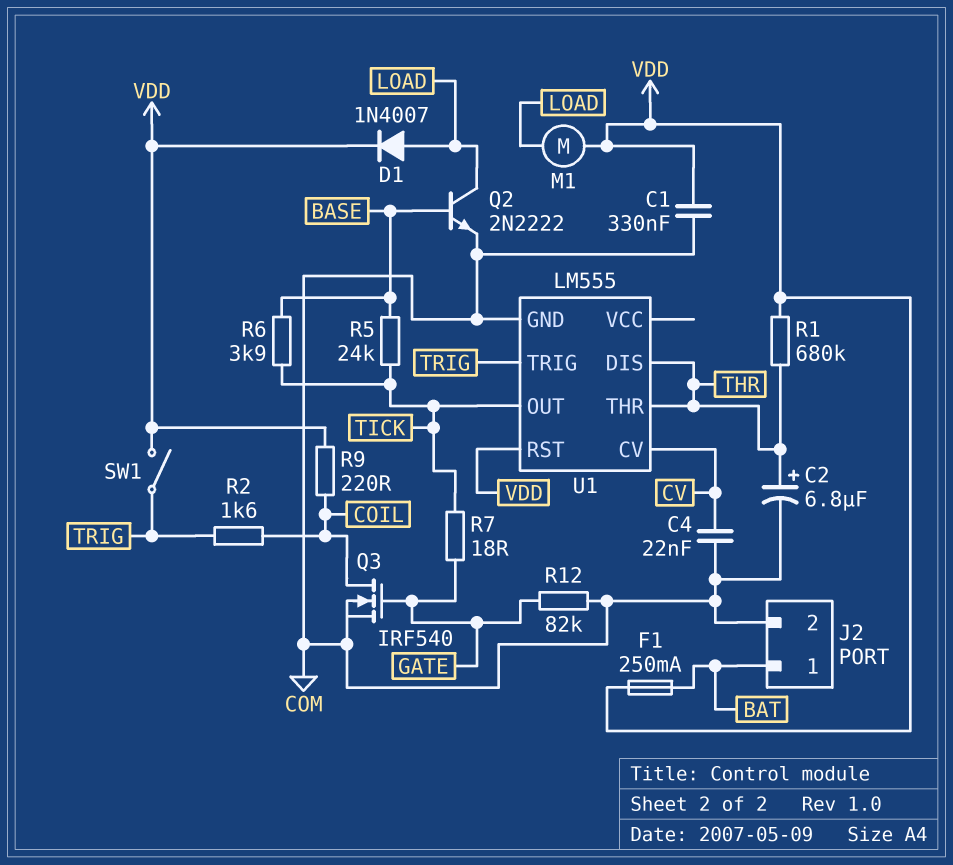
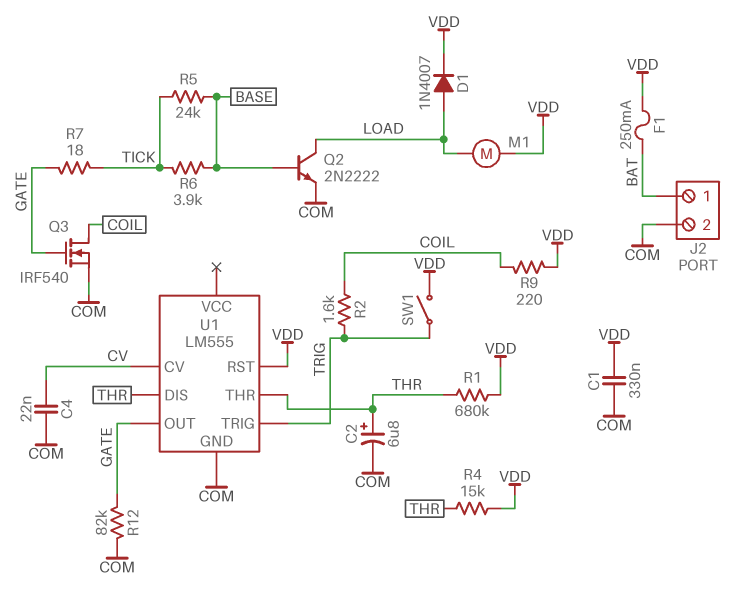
R4: none -> 15k (THR, VDD)
U1 pin OUT: TICK -> GATE

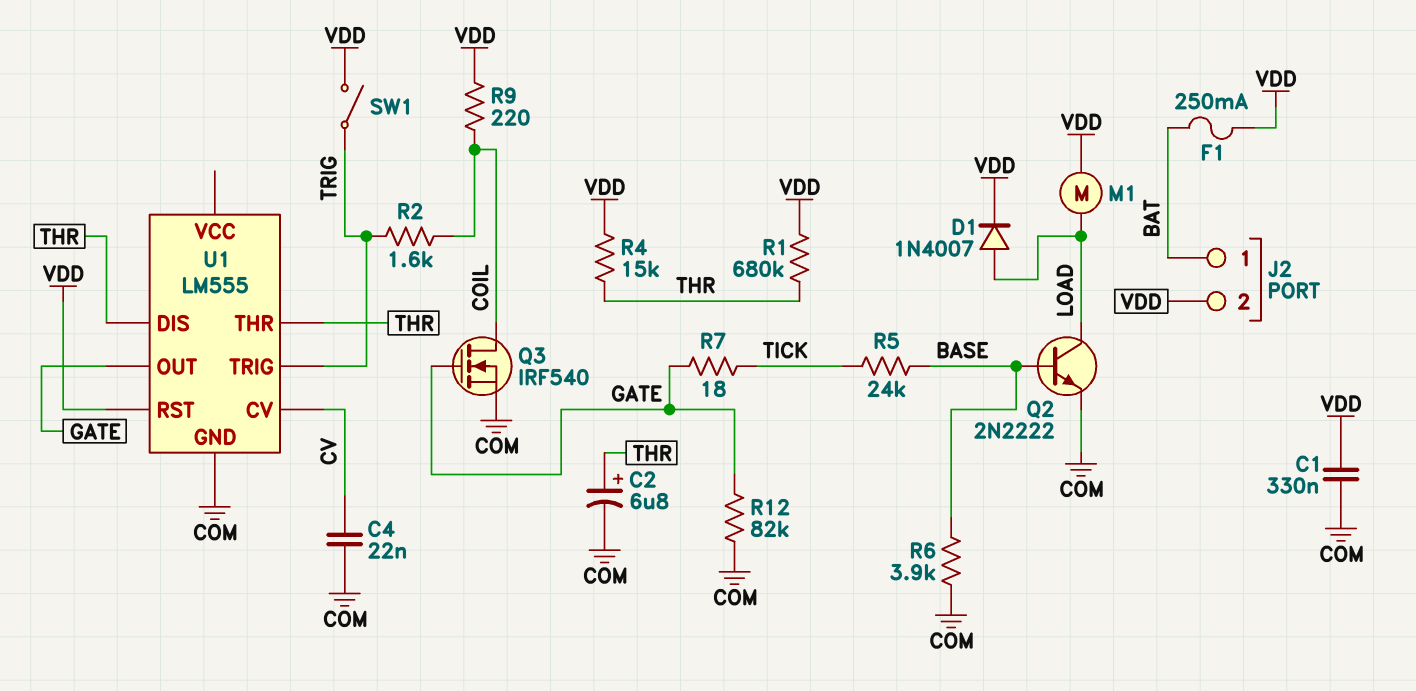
J2 pin 2: COM -> VDD
R6: 3.9k (BASE, TICK) -> 3.9k (BASE, COM)

